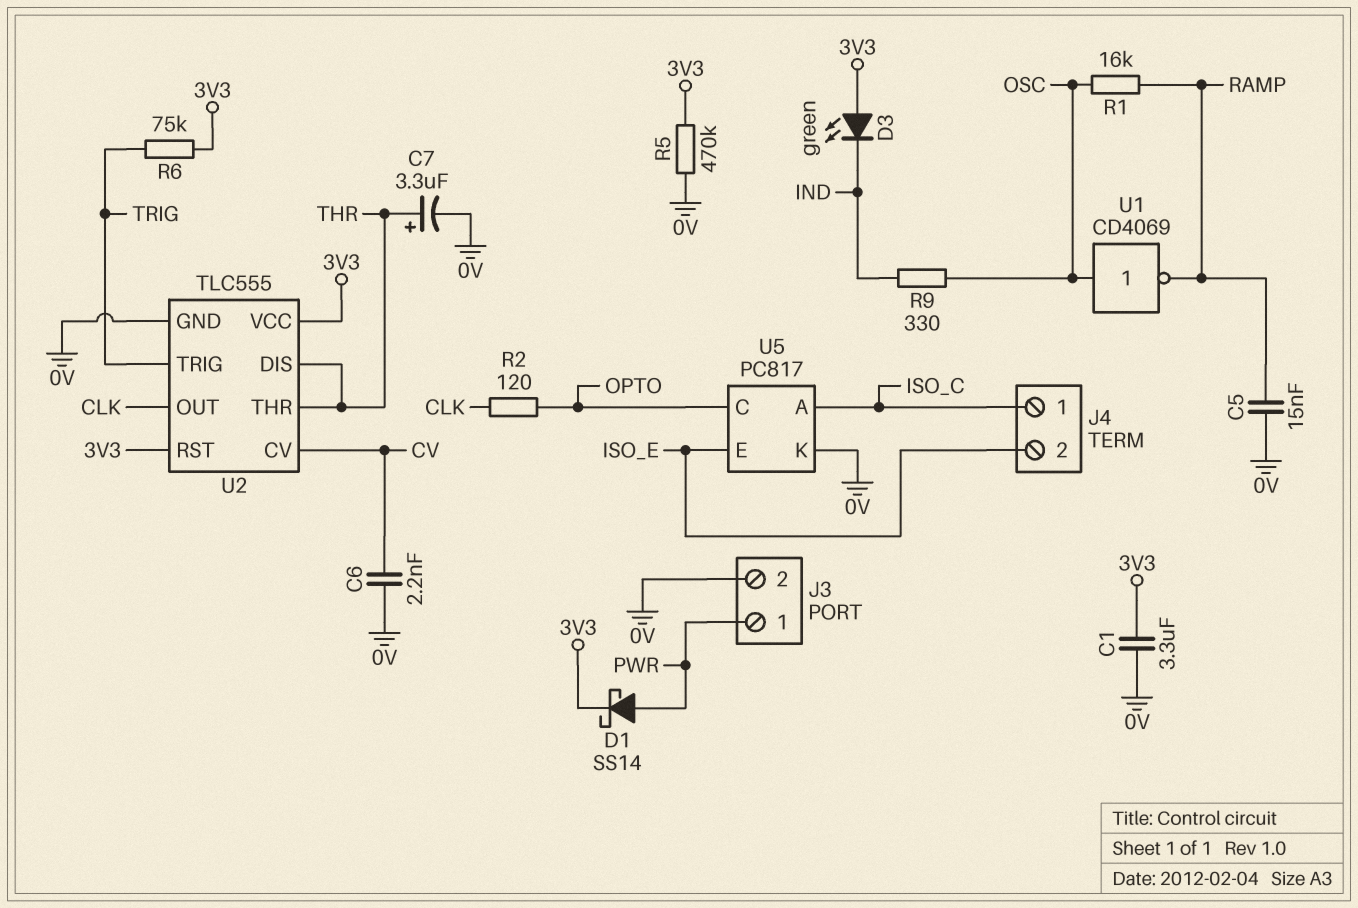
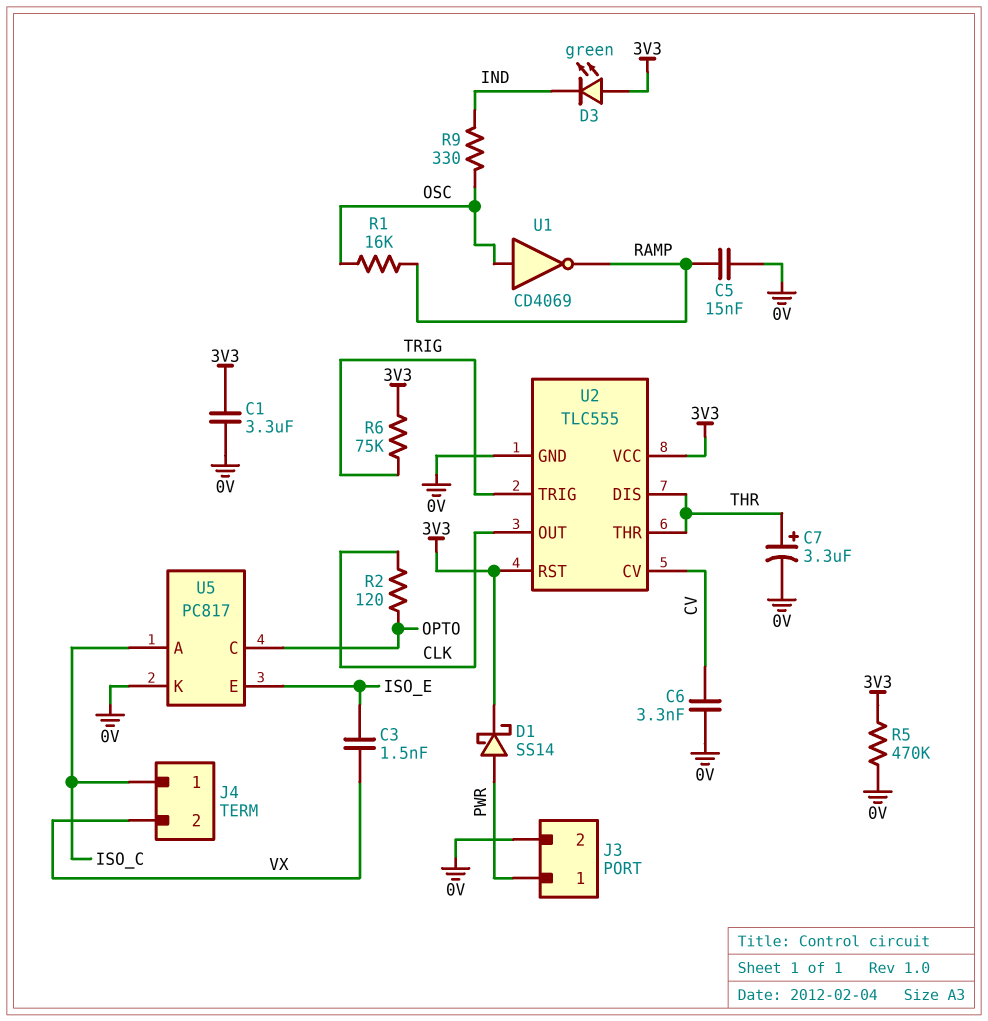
C3: none -> 1.5nF (ISO_E, VX)
C6: 2.2nF (0V, CV) -> 3.3nF (0V, CV)
J4 pin 2: ISO_E -> VX

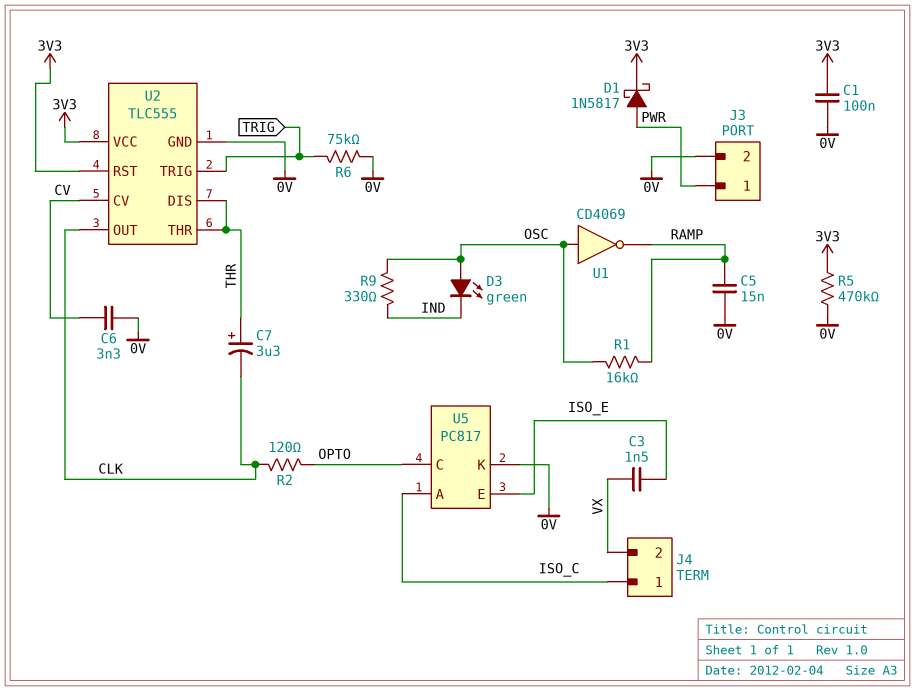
C1: 3.3uF (0V, 3V3) -> 100nF (0V, 3V3)
C7: 3.3uF (plus THR, minus 0V) -> 3.3uF (plus THR, minus CLK)
D1: schottky SS14 (A PWR, K 3V3) -> schottky 1N5817 (A PWR, K 3V3)
D3: LED green (A 3V3, K IND) -> LED green (A OSC, K IND)
R6: 75k (3V3, TRIG) -> 75k (0V, TRIG)

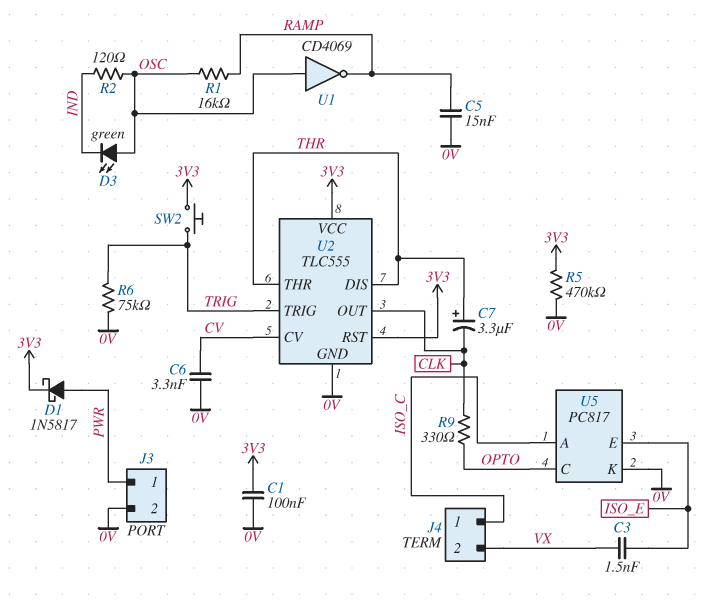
R2: 120 (CLK, OPTO) -> 120 (IND, OSC)
R9: 330 (IND, OSC) -> 330 (CLK, OPTO)
SW2: none -> button (3V3, TRIG)

